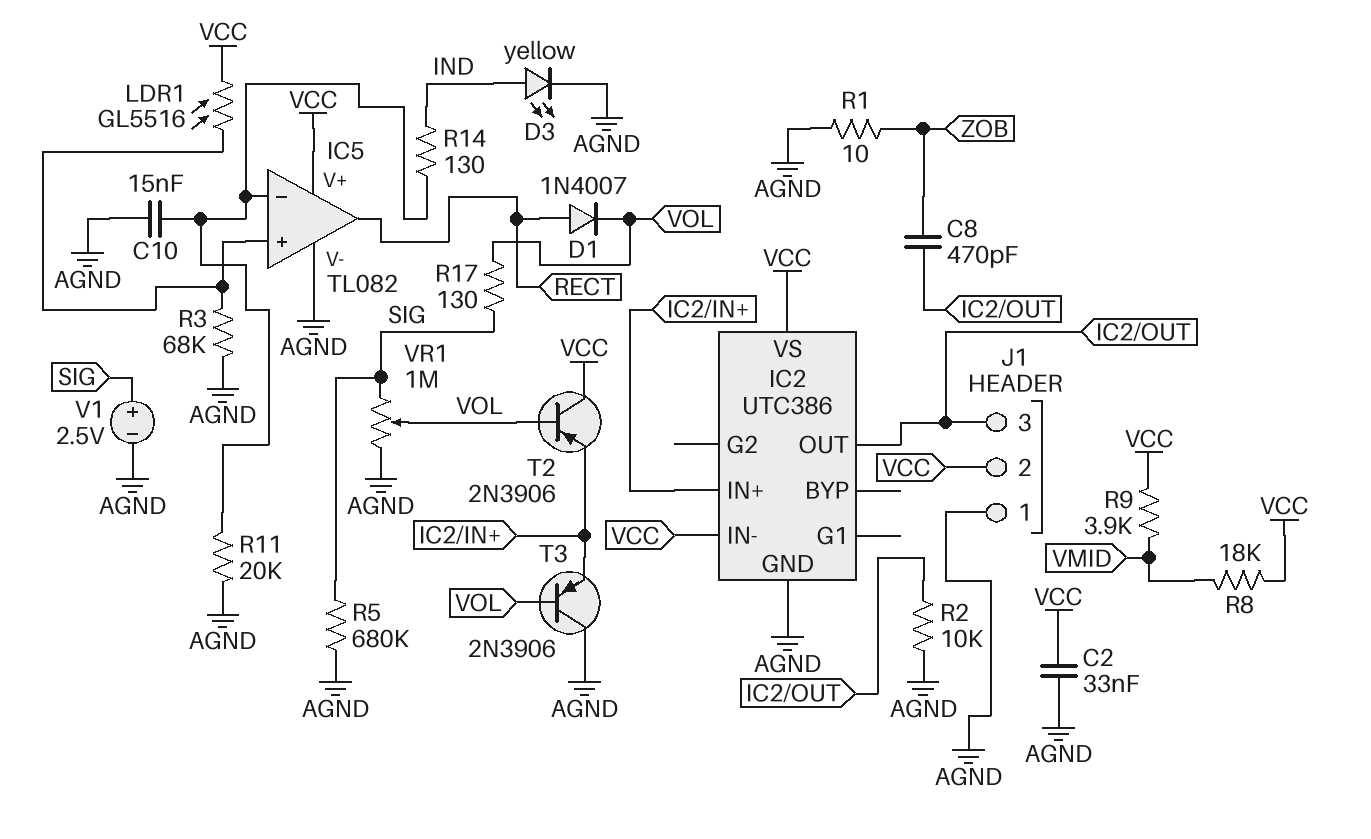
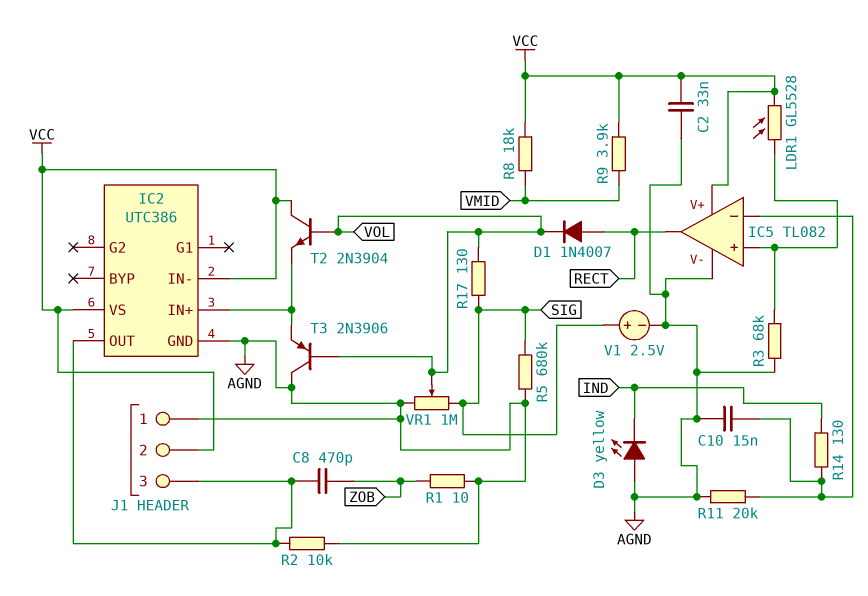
D3: LED yellow (A IND, K AGND) -> LED yellow (A AGND, K IND)
LDR1: GL5516 (IC5/in+, VCC) -> GL5528 (IC5/in+, VCC)
T2: PNP 2N3906 (B VOL, C VCC, E IC2/IN+) -> NPN 2N3904 (B VOL, C VCC, E IC2/IN+)

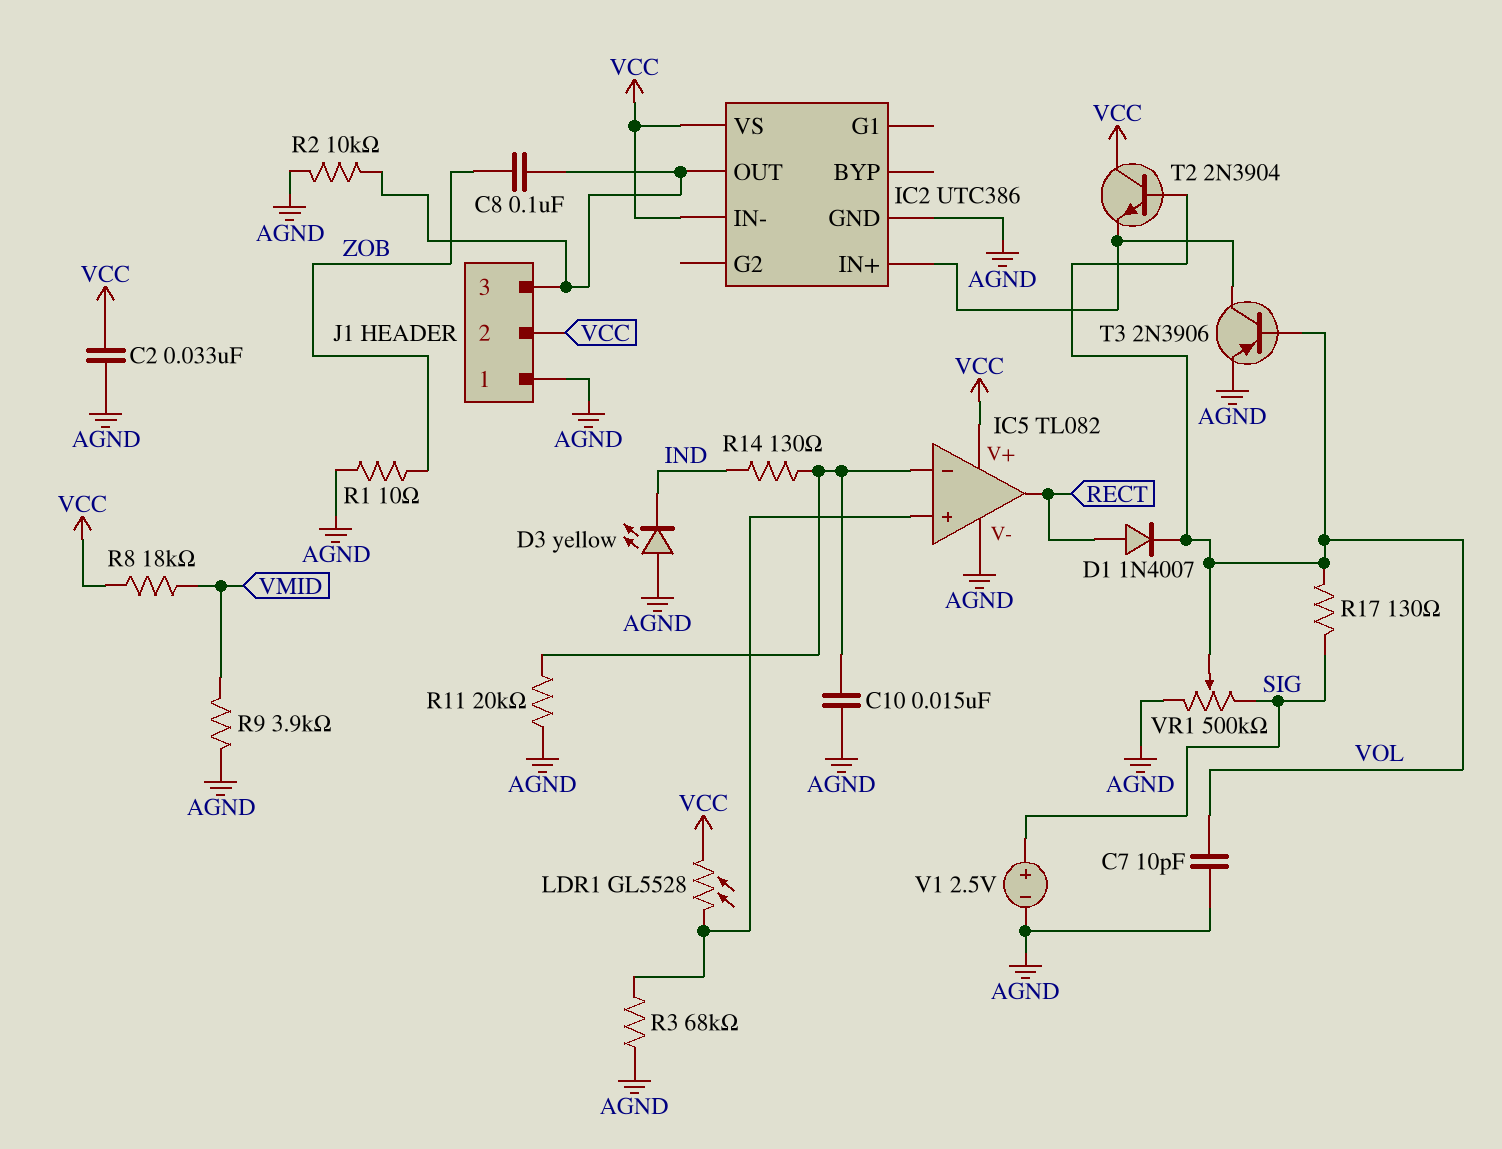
C7: none -> 10pF (AGND, VOL)
C8: 470pF (IC2/OUT, ZOB) -> 100nF (IC2/OUT, ZOB)
R5: 680k (AGND, SIG) -> none
R9: 3.9k (VCC, VMID) -> 3.9k (AGND, VMID)
T3: PNP 2N3906 (B VOL, C AGND, E IC2/IN+) -> PNP 2N3906 (B VOL, C IC2/IN+, E AGND)
VR1: 1M (AGND, SIG, wiper VOL) -> 500k (AGND, SIG, wiper VOL)

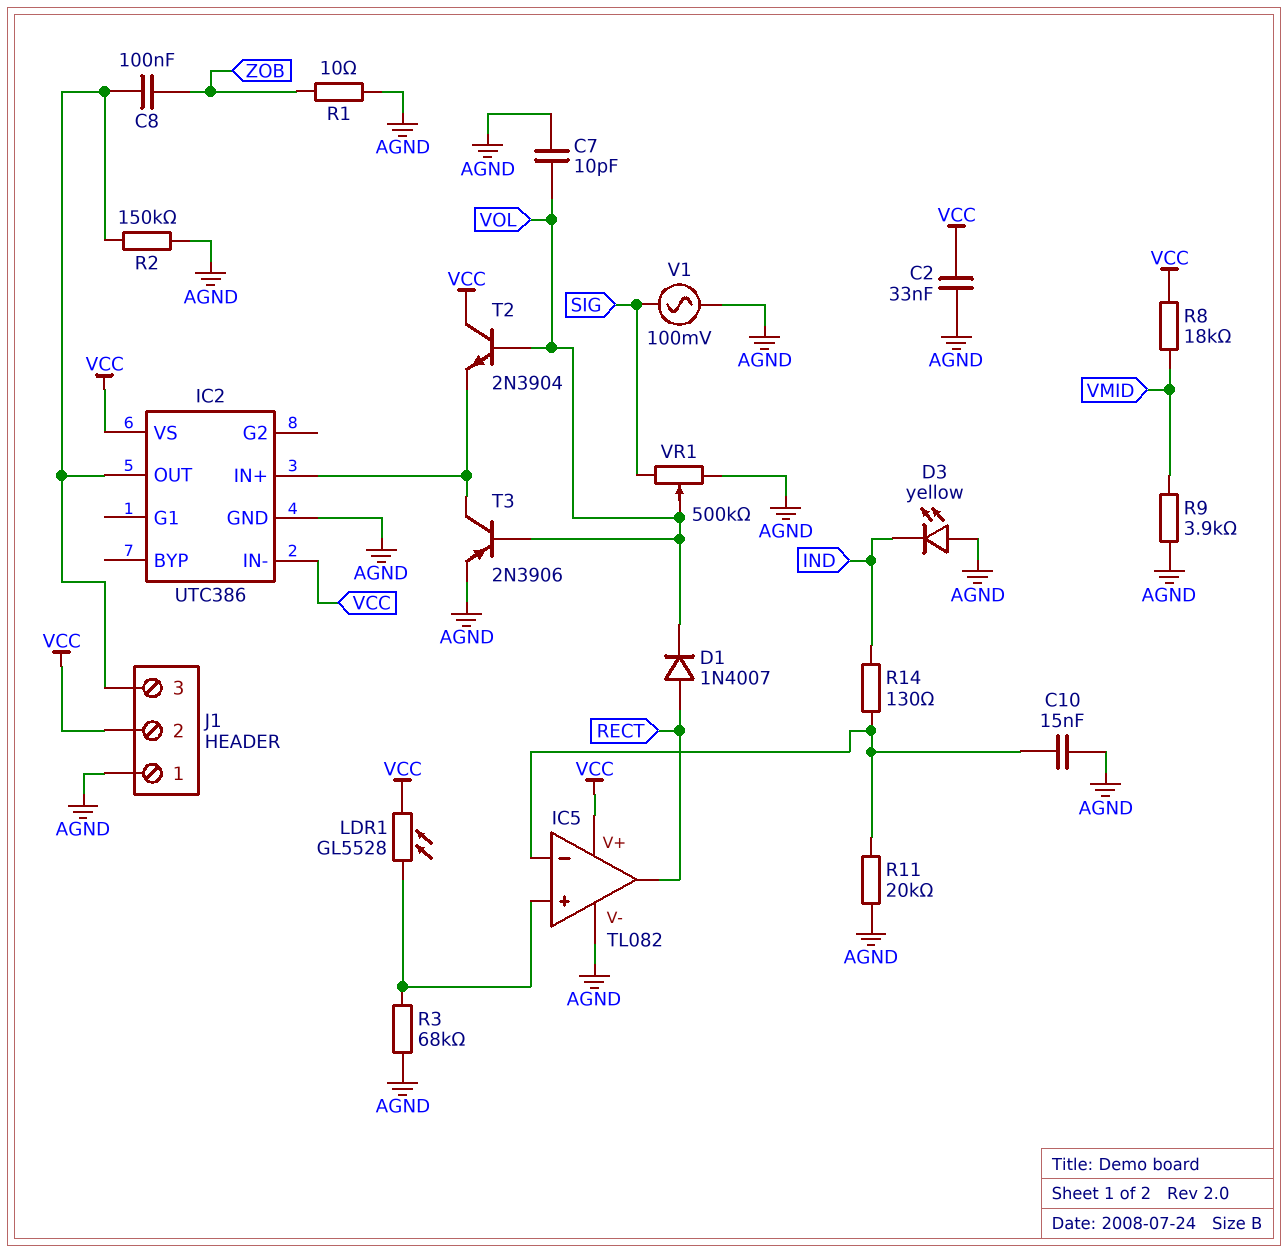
R2: 10k (AGND, IC2/OUT) -> 150k (AGND, IC2/OUT)
R17: 130 (SIG, VOL) -> none
V1: 2.5V (plus SIG, minus AGND) -> AC 100mV (AGND, SIG)

